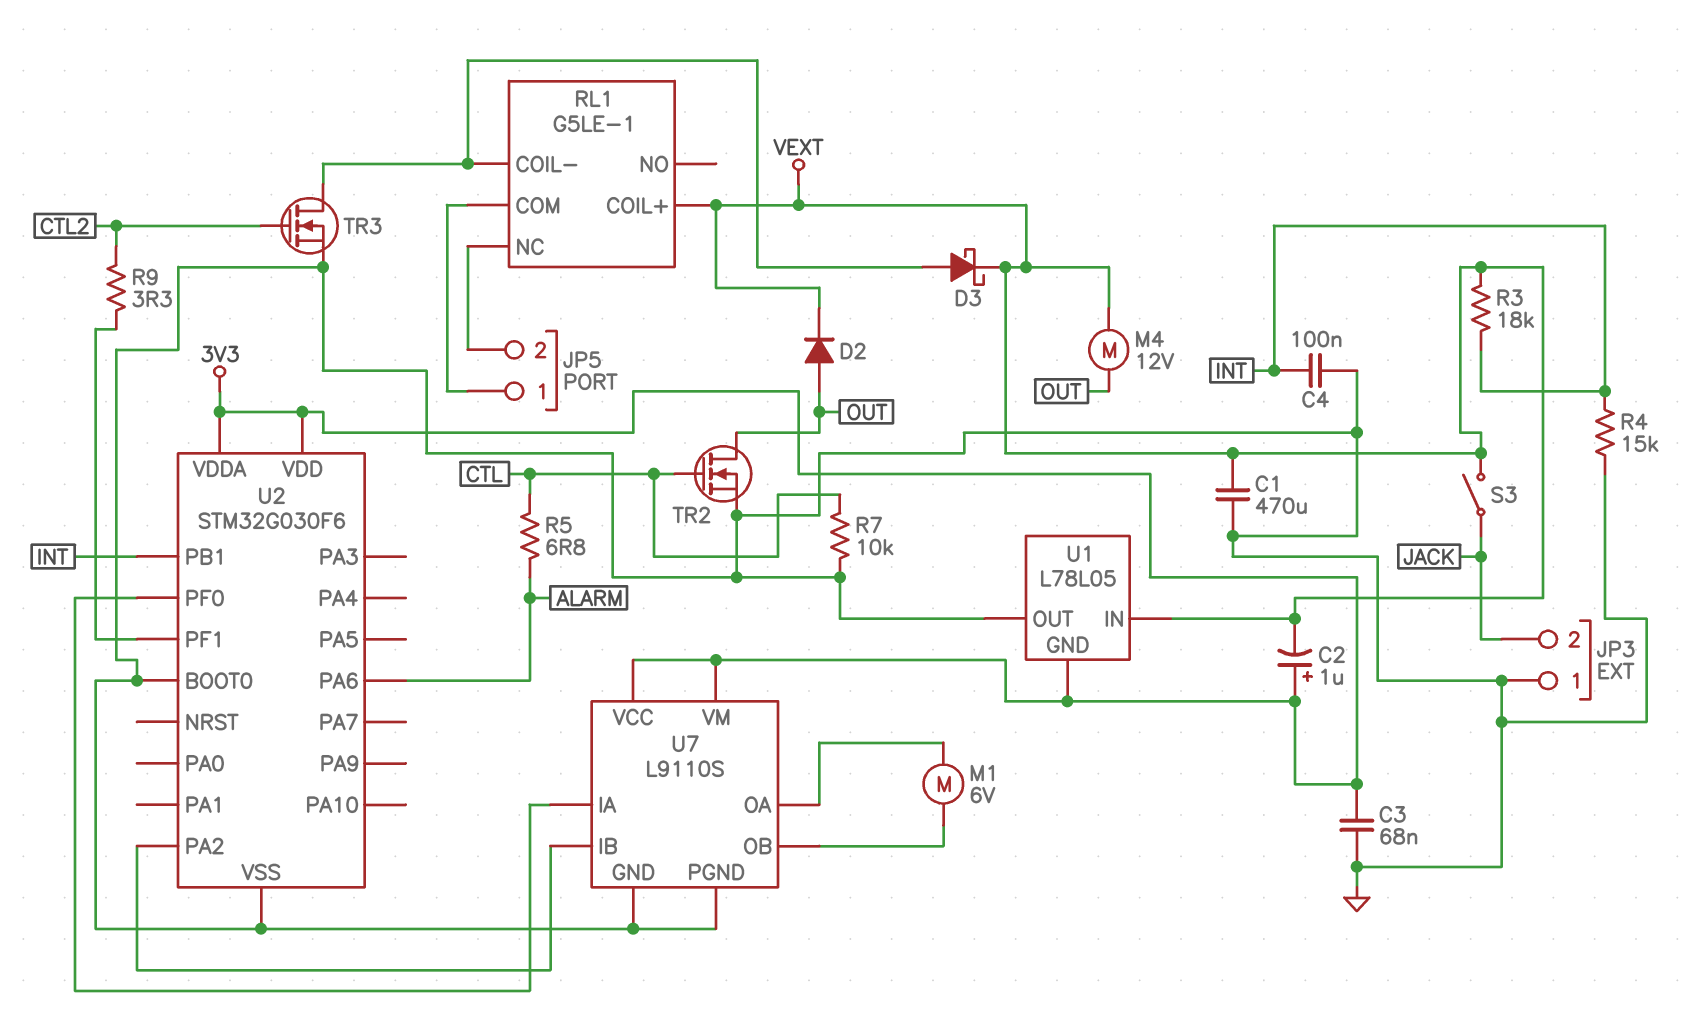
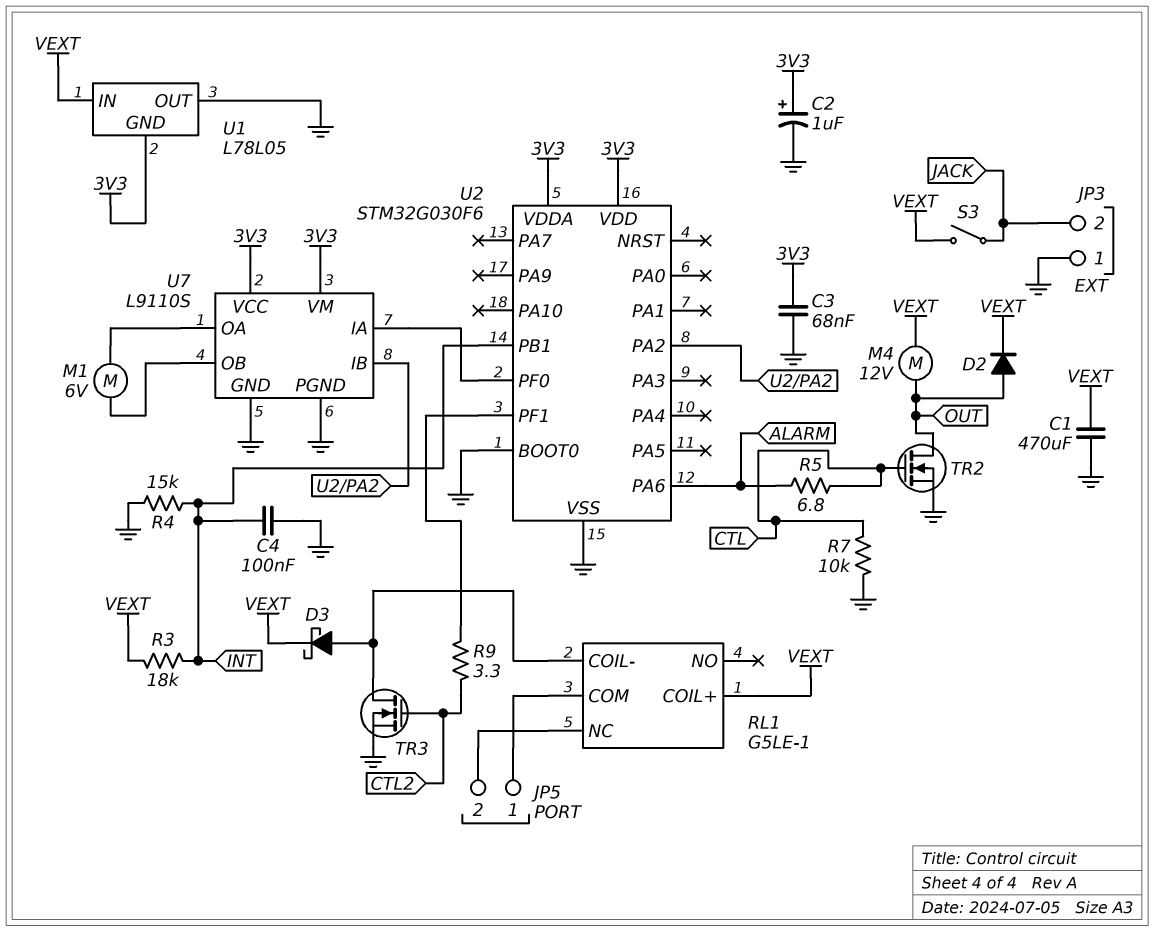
C2: 1uF (plus 3V3, minus VEXT) -> 1uF (plus 3V3, minus GND)

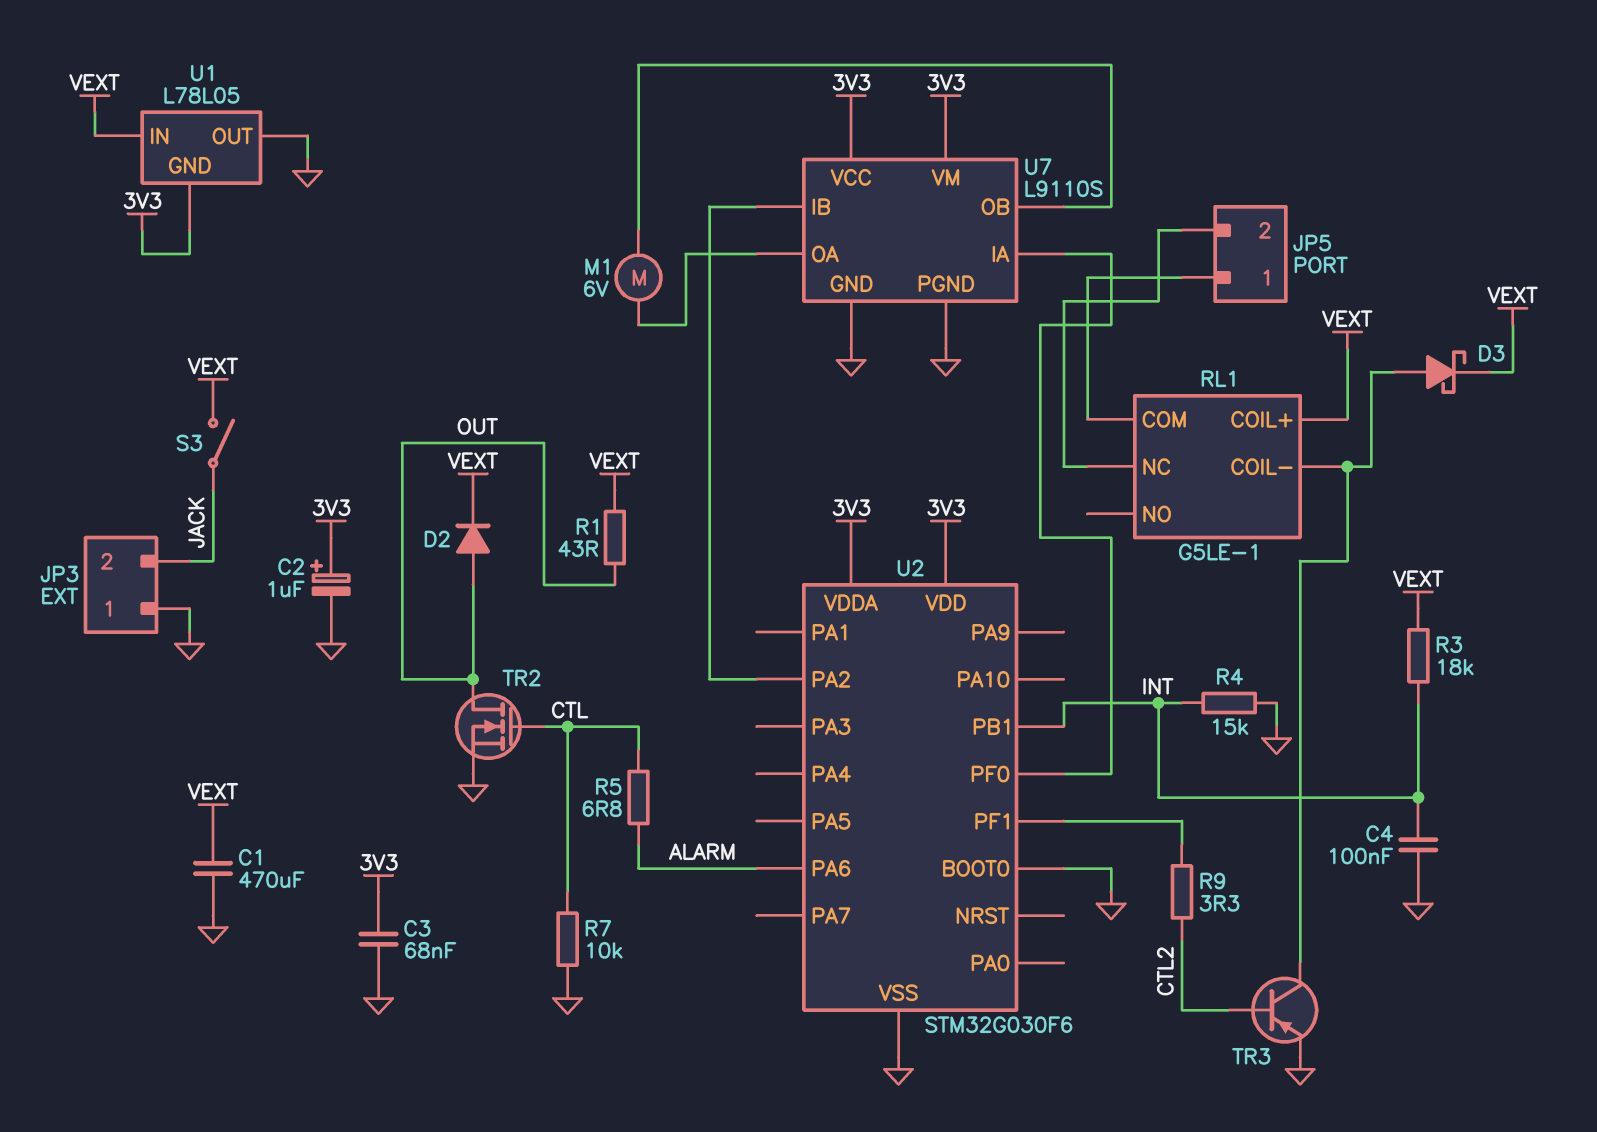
M4: motor 12V (OUT, VEXT) -> none
R1: none -> 43 (OUT, VEXT)
TR3: NMOS (G CTL2, D RL1/COIL-, S GND) -> PNP (B CTL2, C RL1/COIL-, E GND)

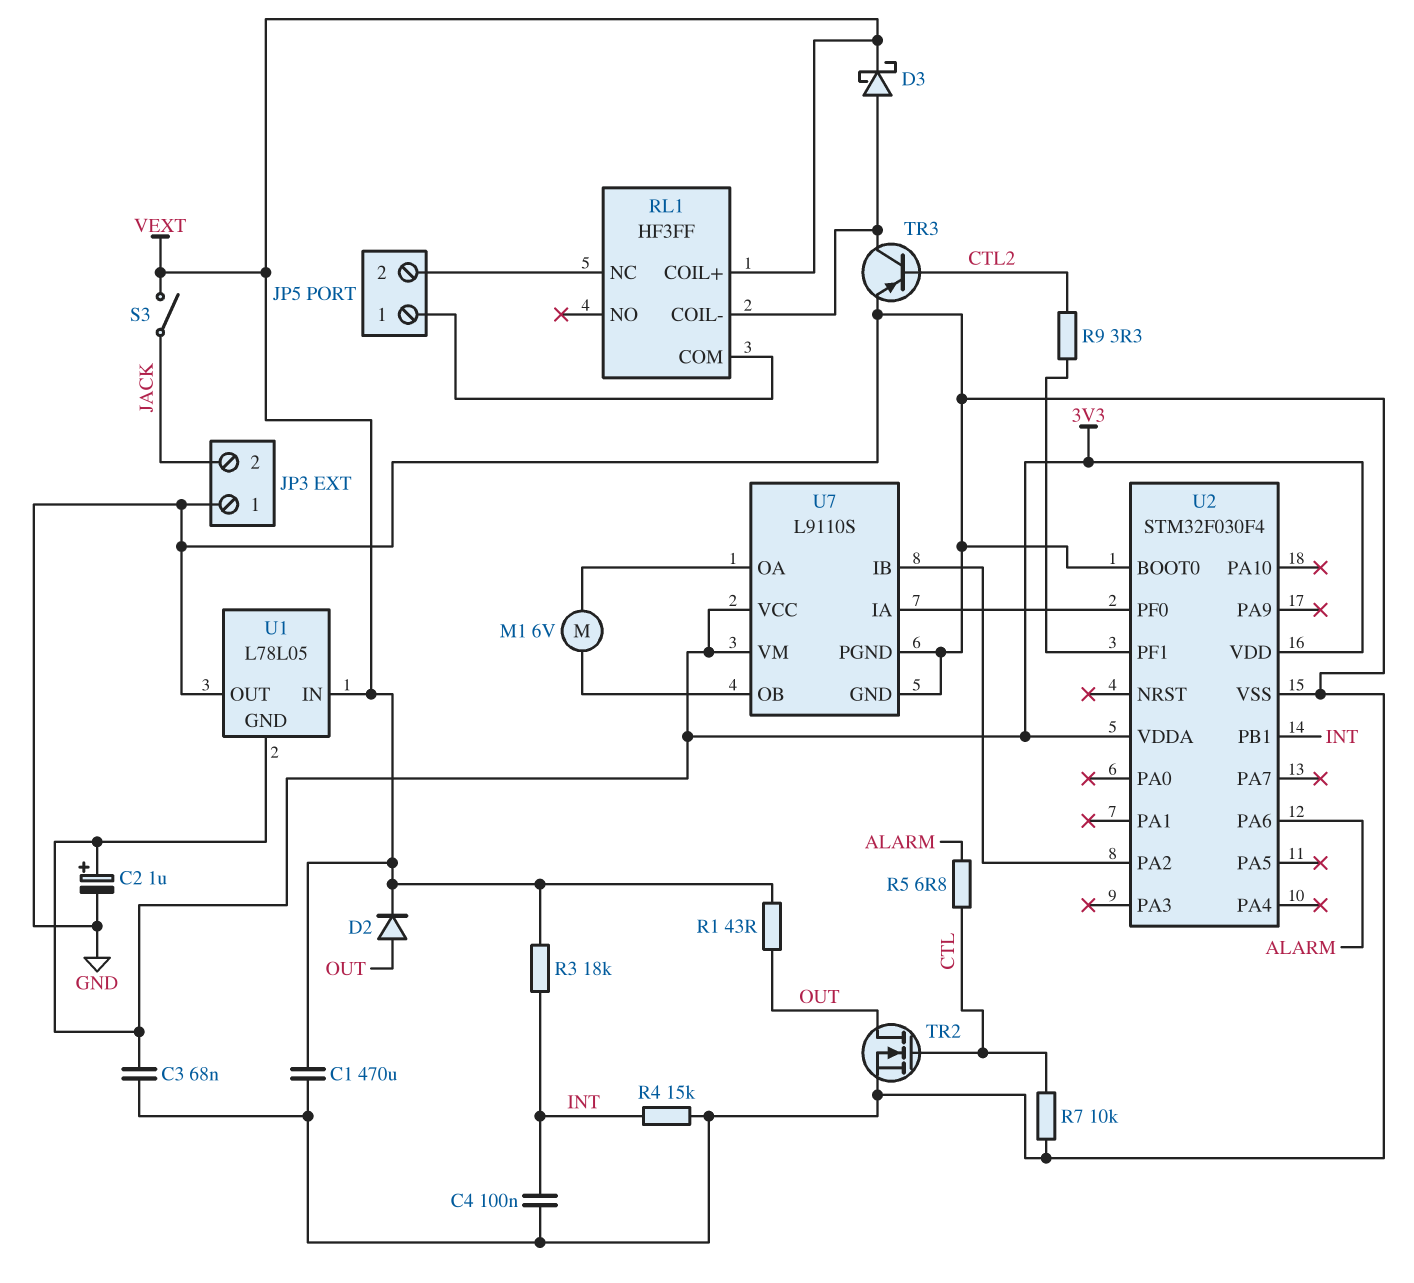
RL1: G5LE-1 -> HF3FF
U2: STM32G030F6 -> STM32F030F4

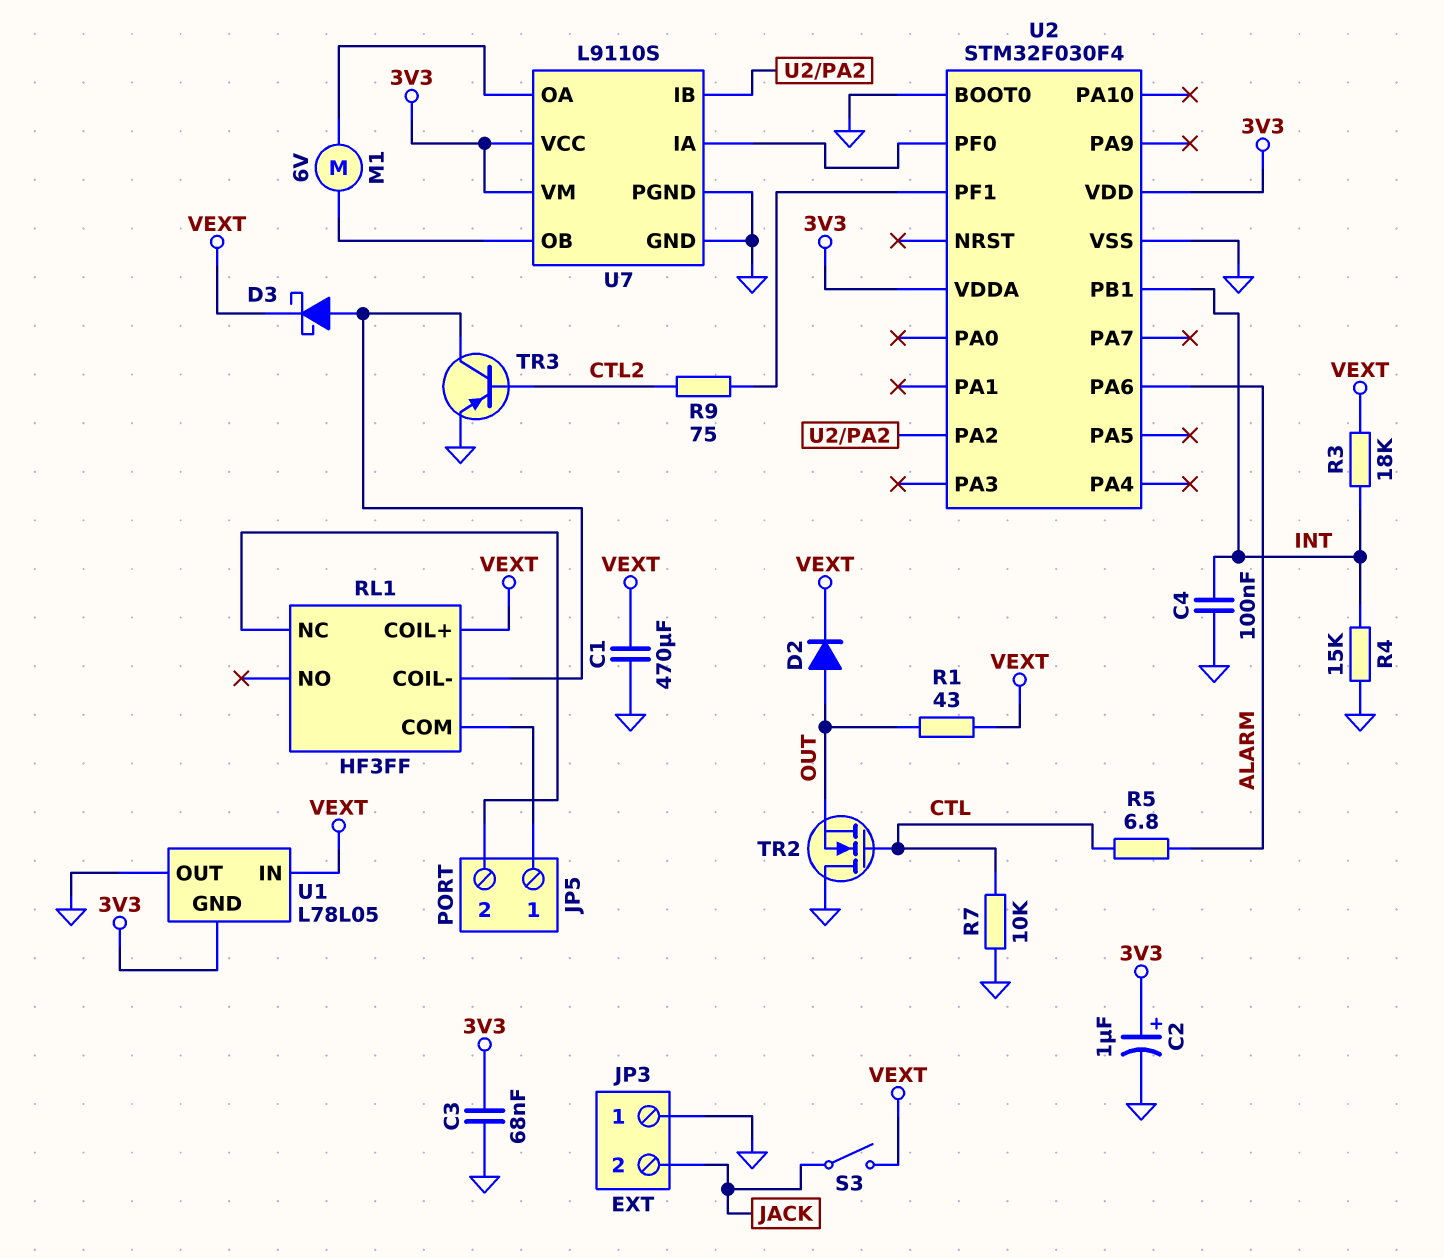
R9: 3.3 (CTL2, U2/PF1) -> 75 (CTL2, U2/PF1)
TR2: NMOS (G CTL, D OUT, S GND) -> NMOS (G CTL, D GND, S OUT)

